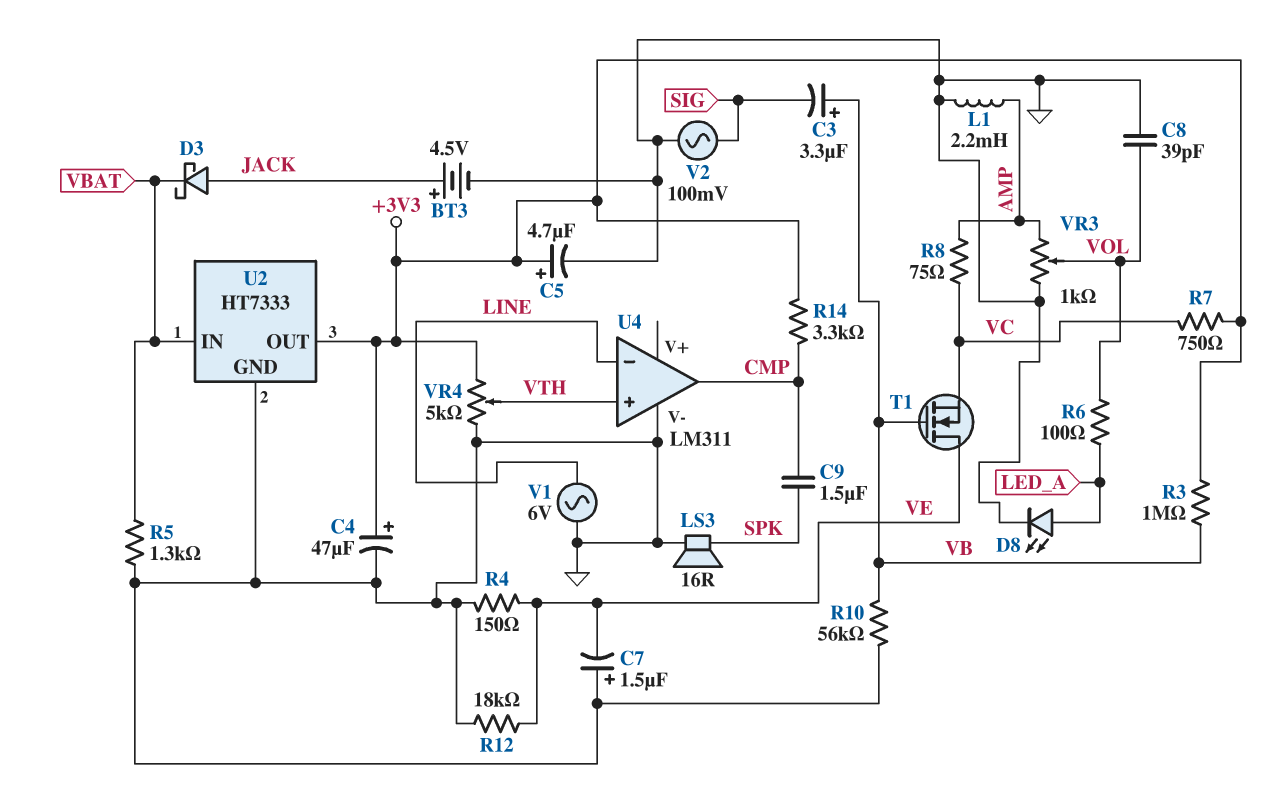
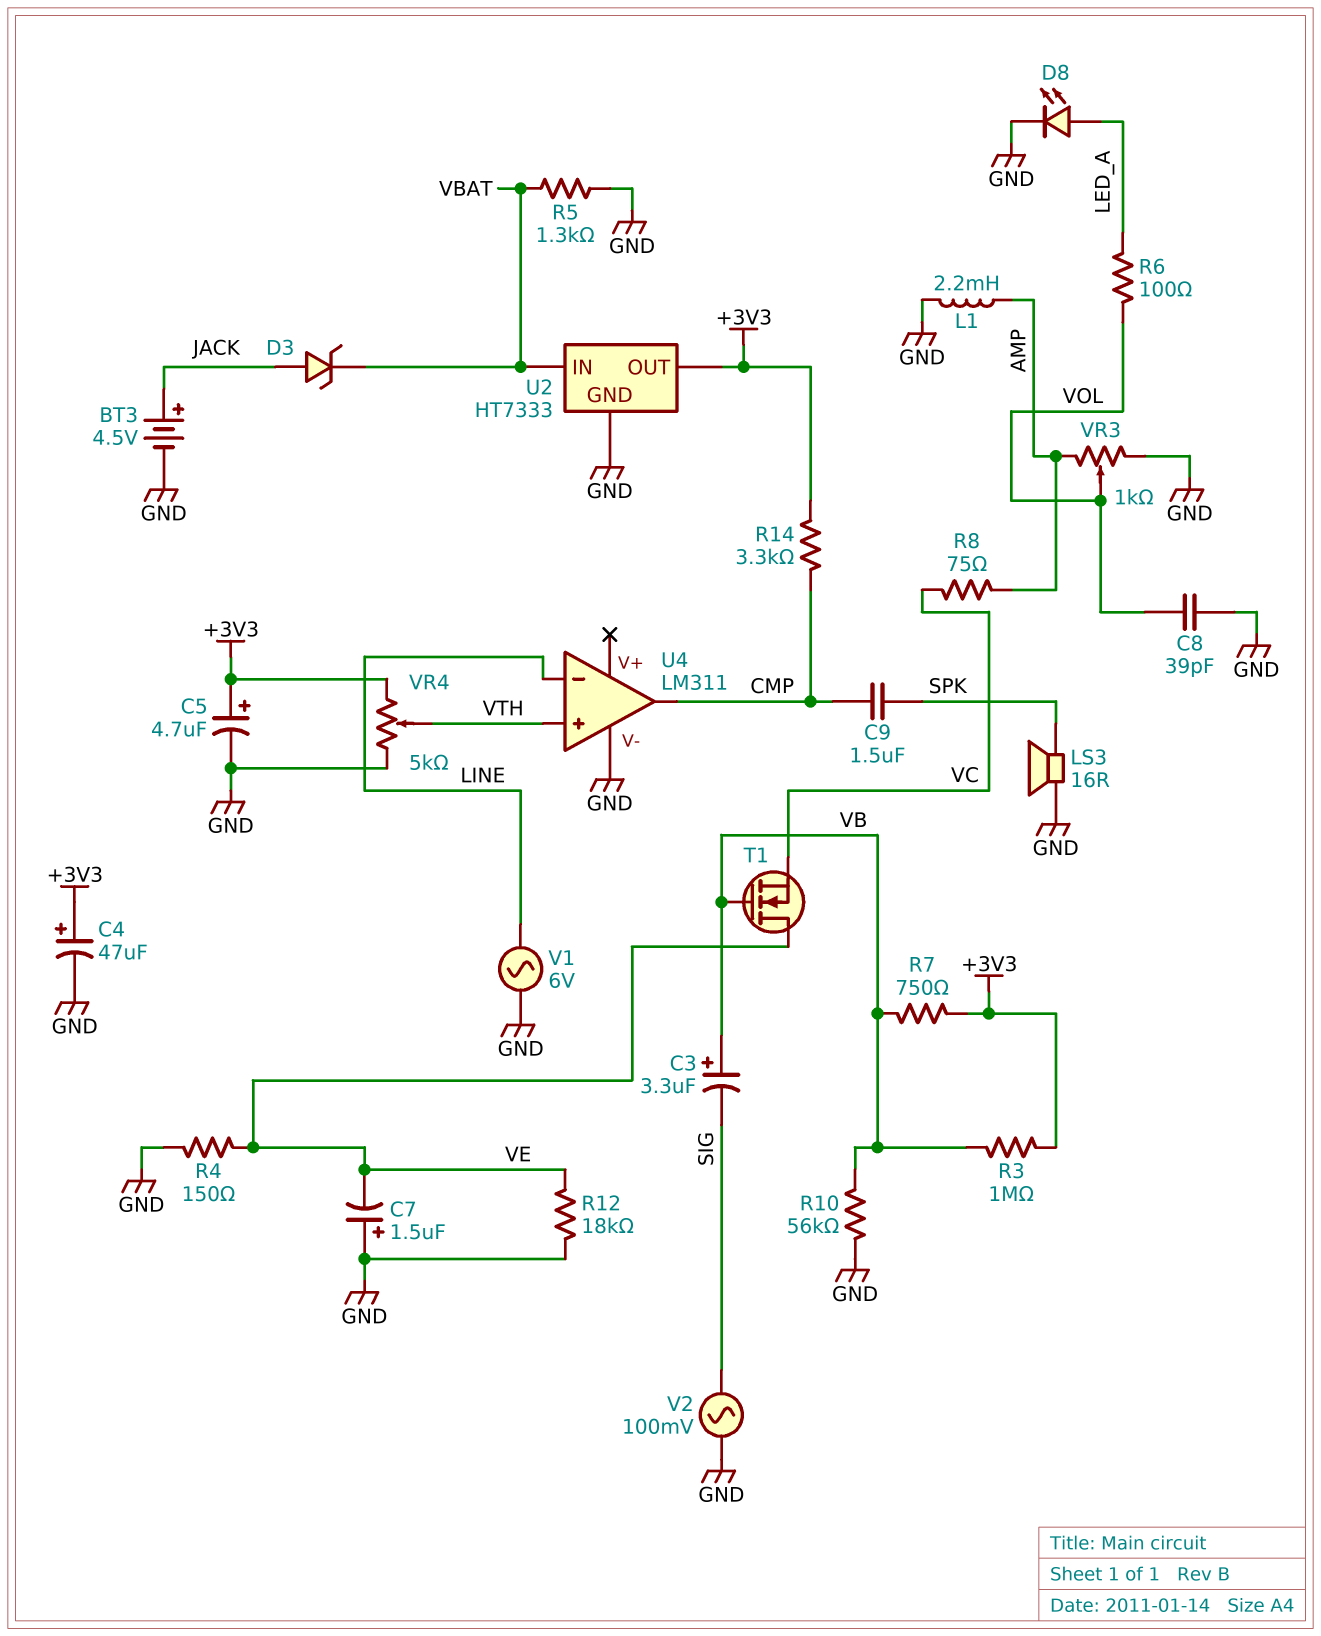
D3: schottky (A JACK, K VBAT) -> zener (A JACK, K VBAT)
R7: 750 (+3V3, VC) -> 750 (+3V3, VB)

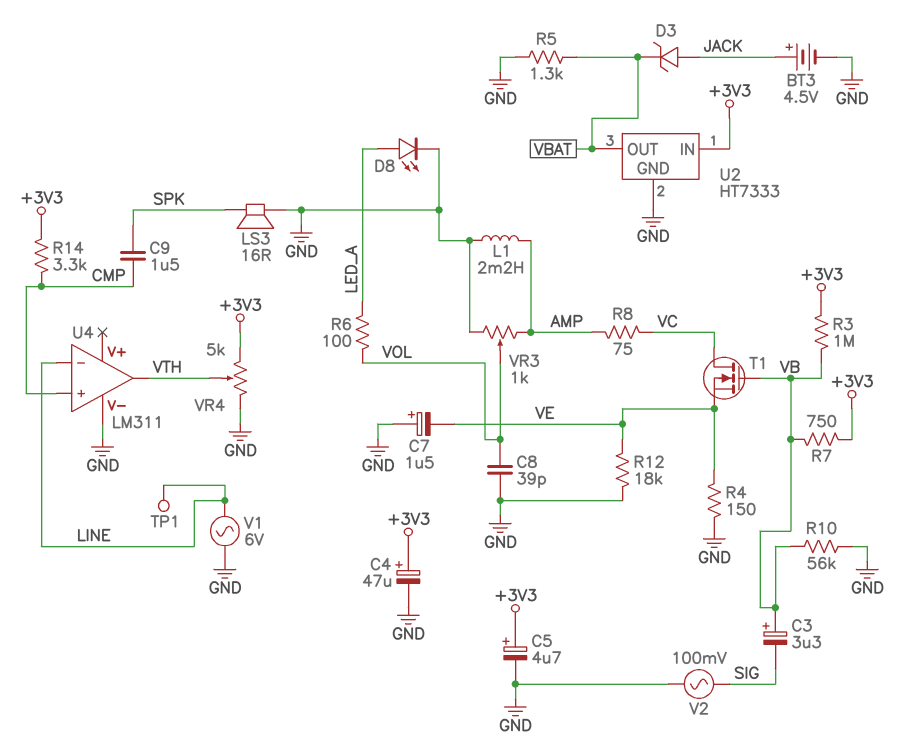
T1: NMOS (G VB, D VE, S VC) -> NMOS (G VB, D VC, S VE)
TP1: none -> test point (LINE)
U2 pin IN: VBAT -> +3V3
U2 pin OUT: +3V3 -> VBAT
U4 pin in+: VTH -> CMP
U4 pin out: CMP -> VTH

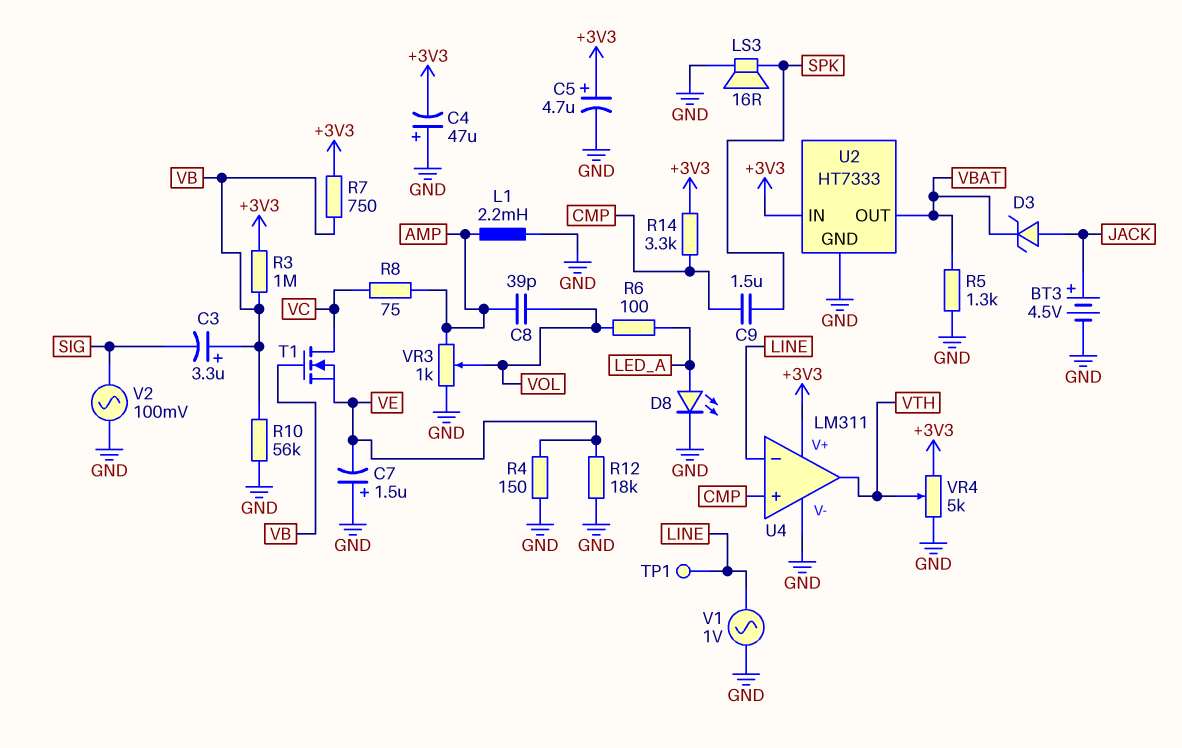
C4: 47uF (plus +3V3, minus GND) -> 47uF (plus GND, minus +3V3)
C8: 39pF (GND, VOL) -> 39pF (AMP, VOL)
U4 pin V+: none -> +3V3
V1: AC 6V (GND, LINE) -> AC 1V (GND, LINE)

